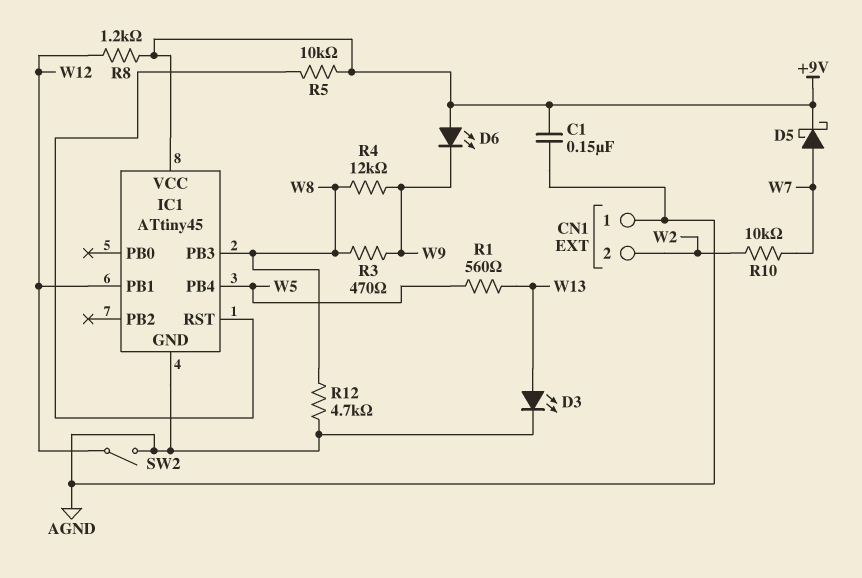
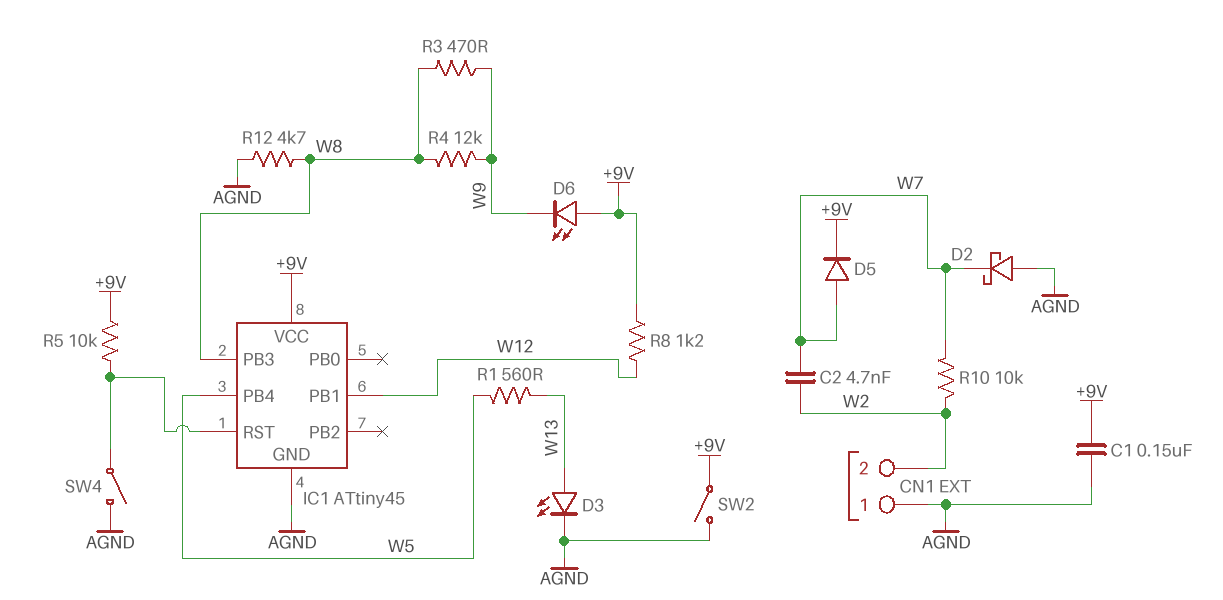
C2: none -> 4.7nF (W2, W7)
D2: none -> schottky (A AGND, K W7)
D5: schottky (A W7, K +9V) -> diode (A W7, K +9V)
SW2: switch (AGND, W12) -> switch (+9V, AGND)
SW4: none -> switch (AGND, IC1/RST)

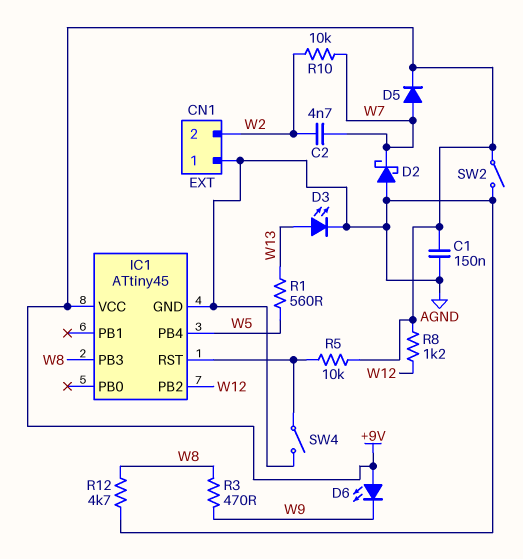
IC1 pin PB1: W12 -> none
IC1 pin PB2: none -> W12
R4: 12k (W8, W9) -> none

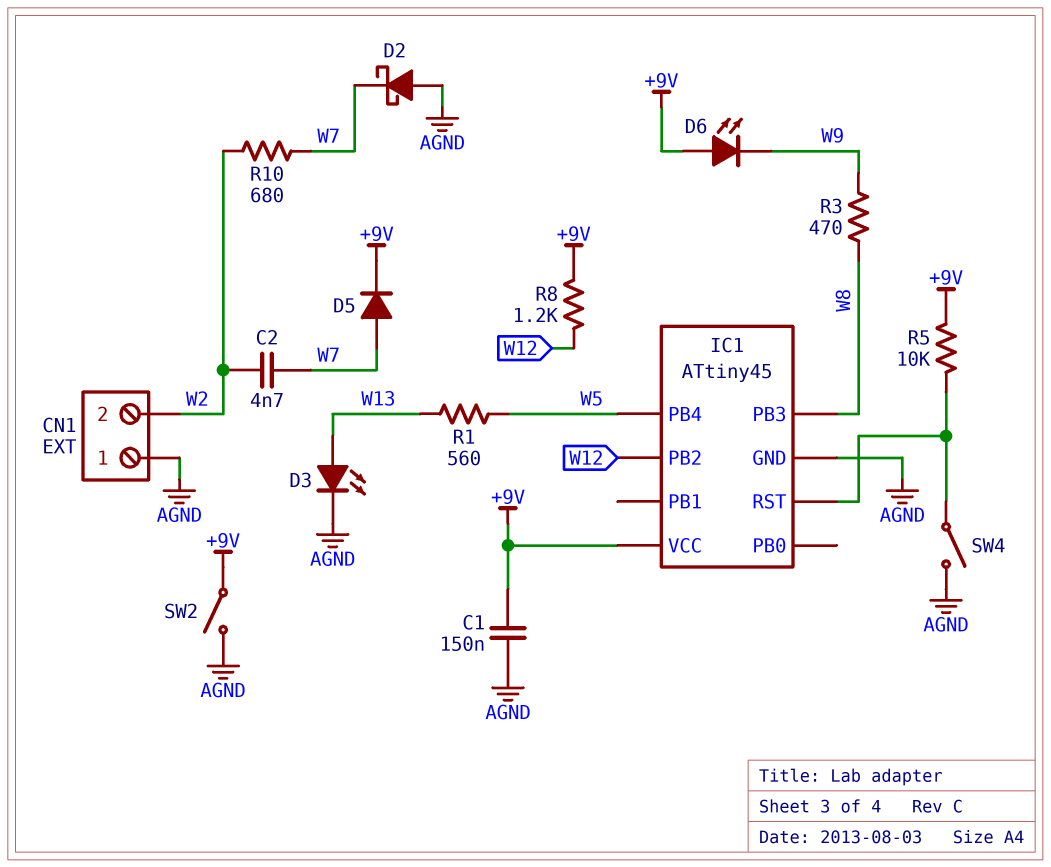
R10: 10k (W2, W7) -> 680 (W2, W7)
R12: 4.7k (AGND, W8) -> none

